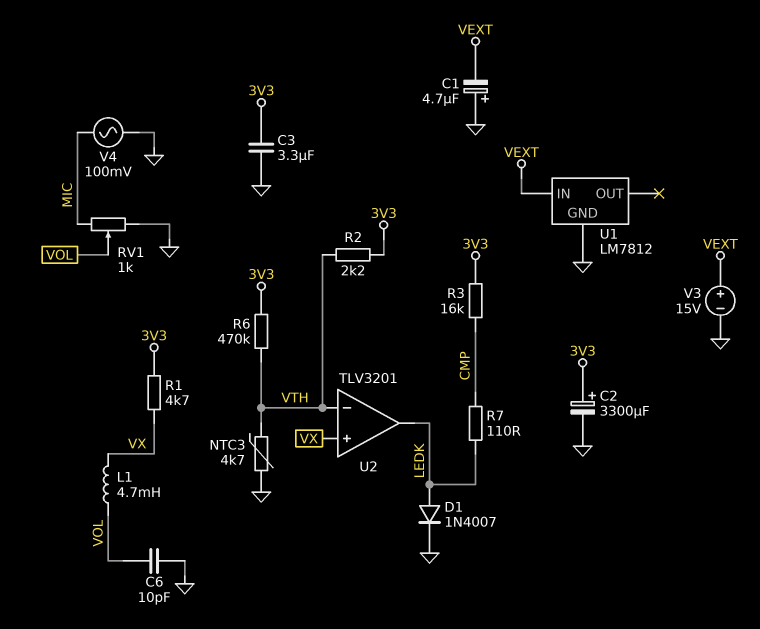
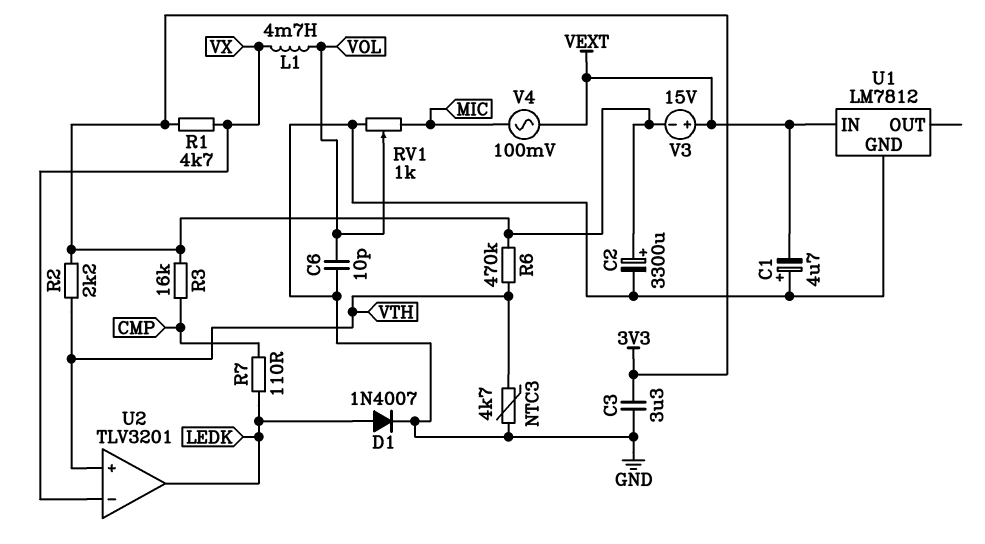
U2 pin in+: VX -> VTH
U2 pin in-: VTH -> VX
V3: 15V (plus VEXT, minus GND) -> 15V (plus VEXT, minus 3V3)
V4: AC 100mV (GND, MIC) -> AC 100mV (MIC, VEXT)

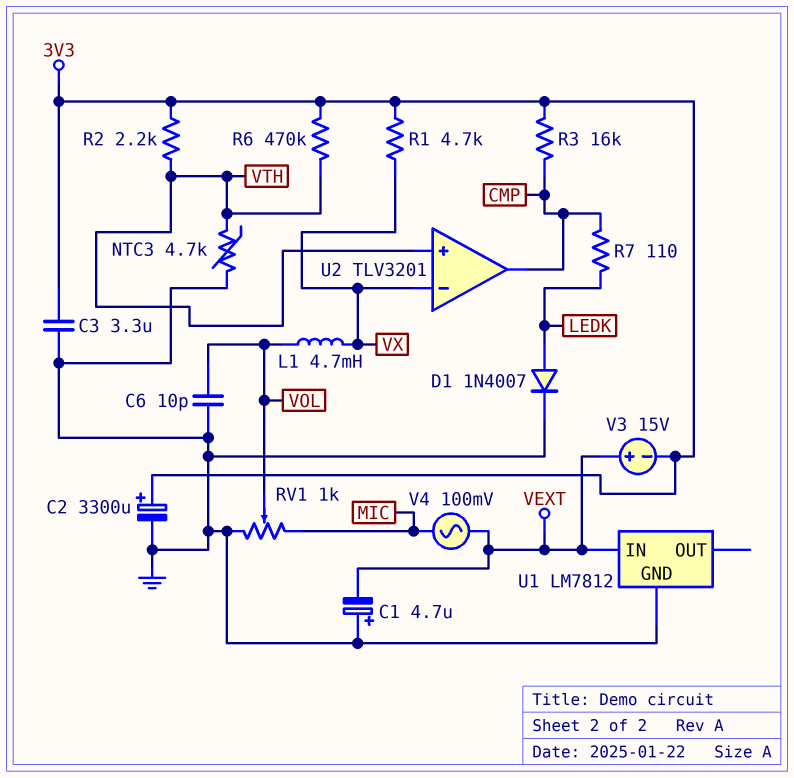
U2 pin out: LEDK -> CMP

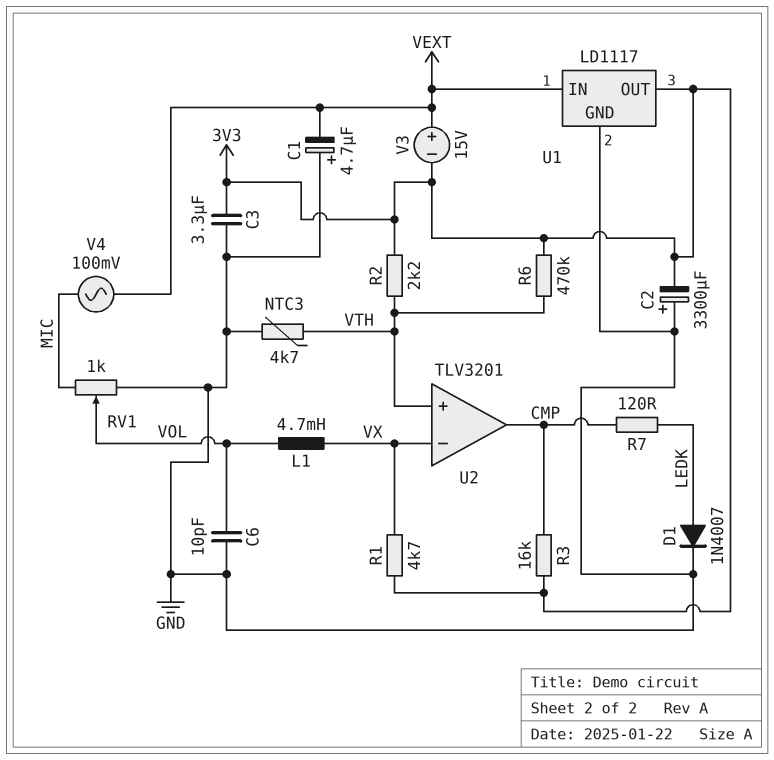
C2: 3300uF (plus 3V3, minus GND) -> 3300uF (plus GND, minus 3V3)
R7: 110 (CMP, LEDK) -> 120 (CMP, LEDK)
U1: LM7812 -> LD1117
U1 pin OUT: none -> 3V3

